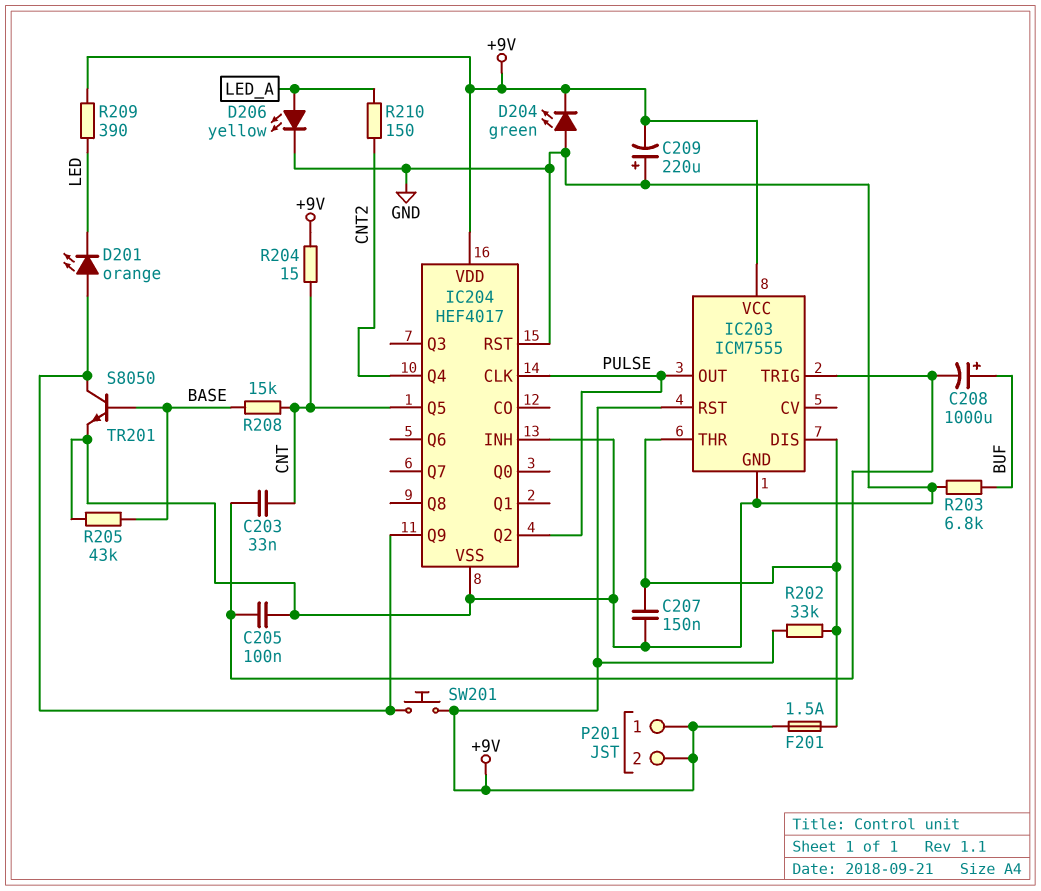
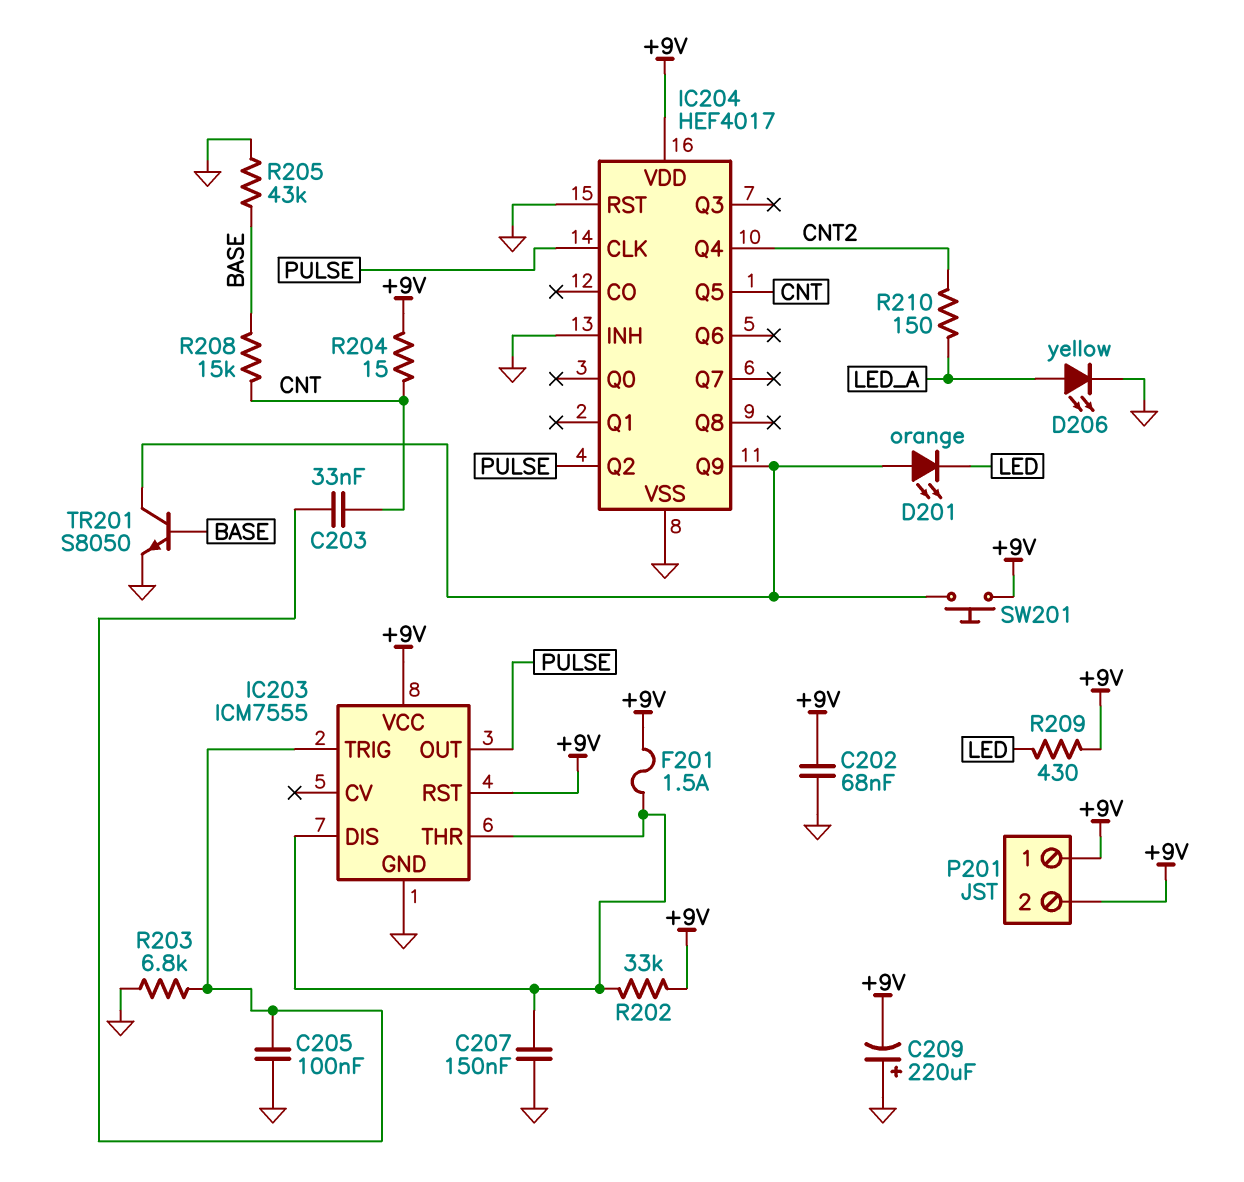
C202: none -> 68nF (+9V, GND)
C208: 1000uF (plus BUF, minus IC203/TRIG) -> none
D204: LED green (A GND, K +9V) -> none
R203: 6.8k (BUF, GND) -> 6.8k (GND, IC203/TRIG)
R209: 390 (+9V, LED) -> 430 (+9V, LED)

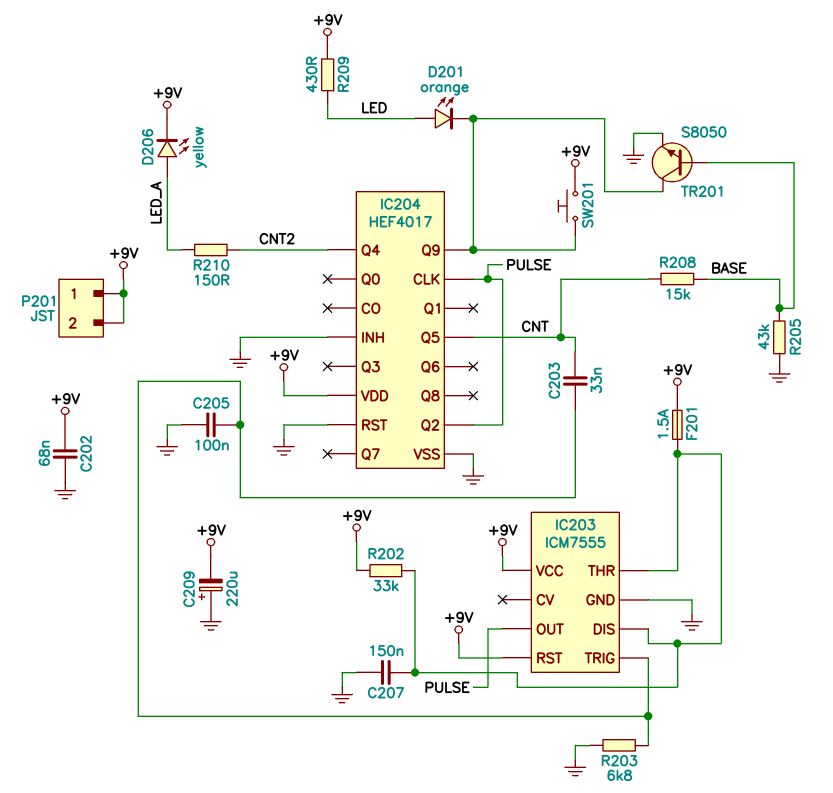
D201: LED orange (A IC204/Q9, K LED) -> LED orange (A LED, K IC204/Q9)
D206: LED yellow (A LED_A, K GND) -> LED yellow (A LED_A, K +9V)
R204: 15 (+9V, CNT) -> none

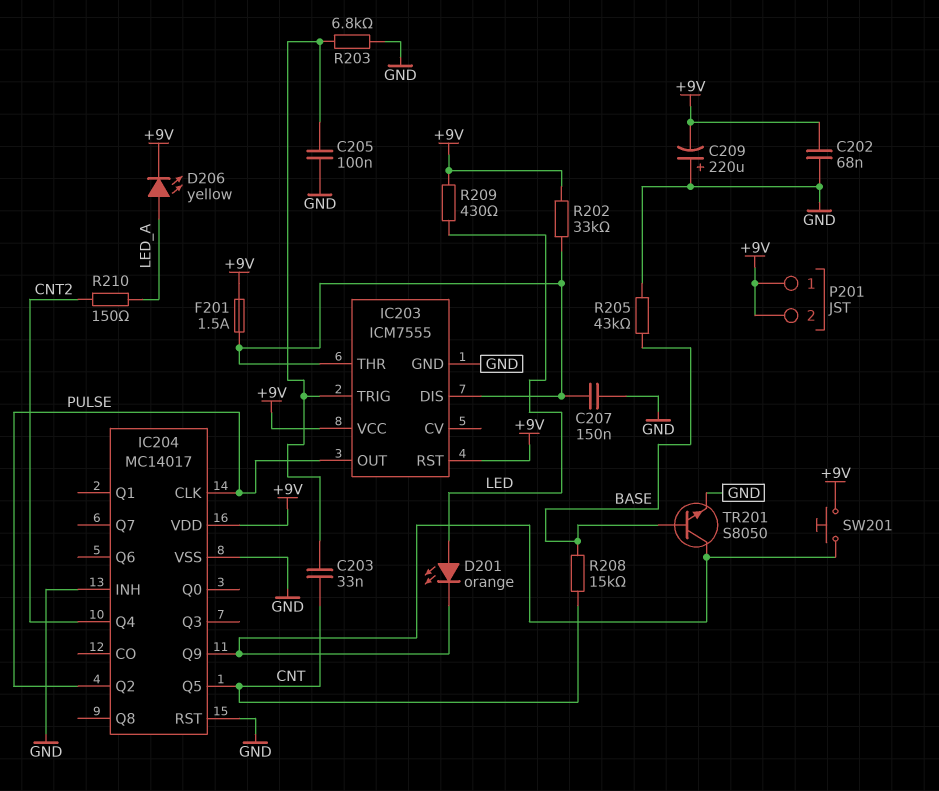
IC204: HEF4017 -> MC14017

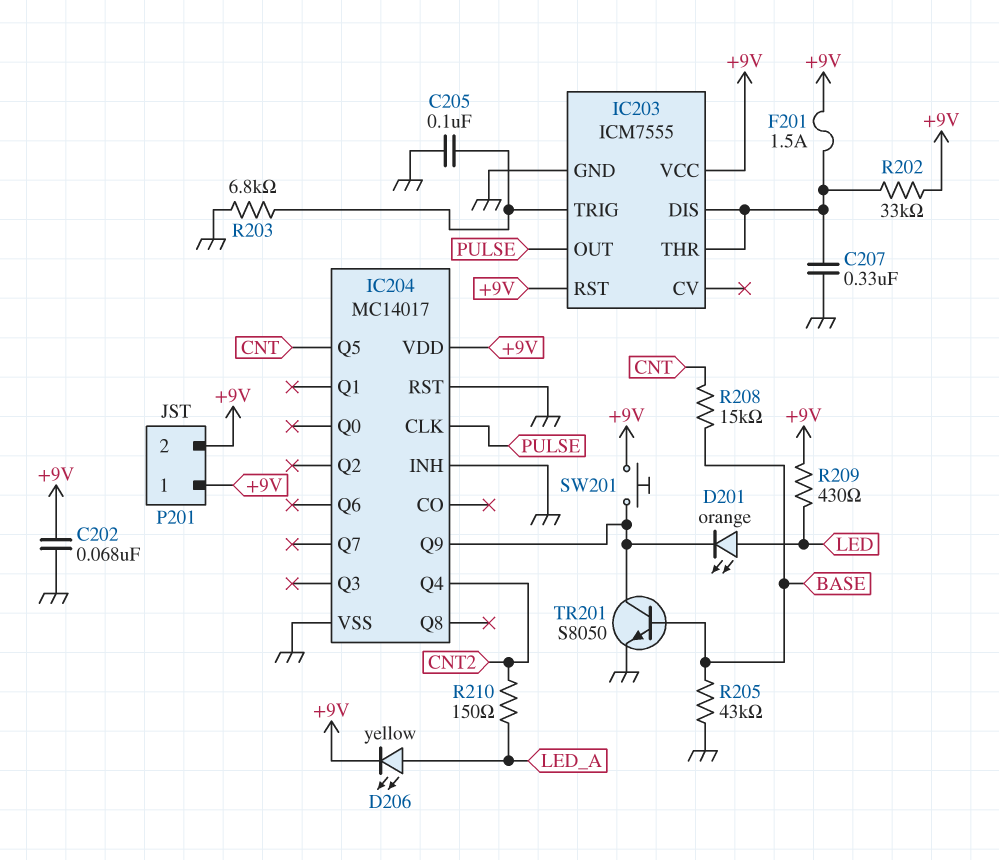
C203: 33nF (CNT, IC203/TRIG) -> none
C207: 150nF (GND, IC203/DIS) -> 330nF (GND, IC203/DIS)
C209: 220uF (plus GND, minus +9V) -> none
IC204 pin Q2: PULSE -> none

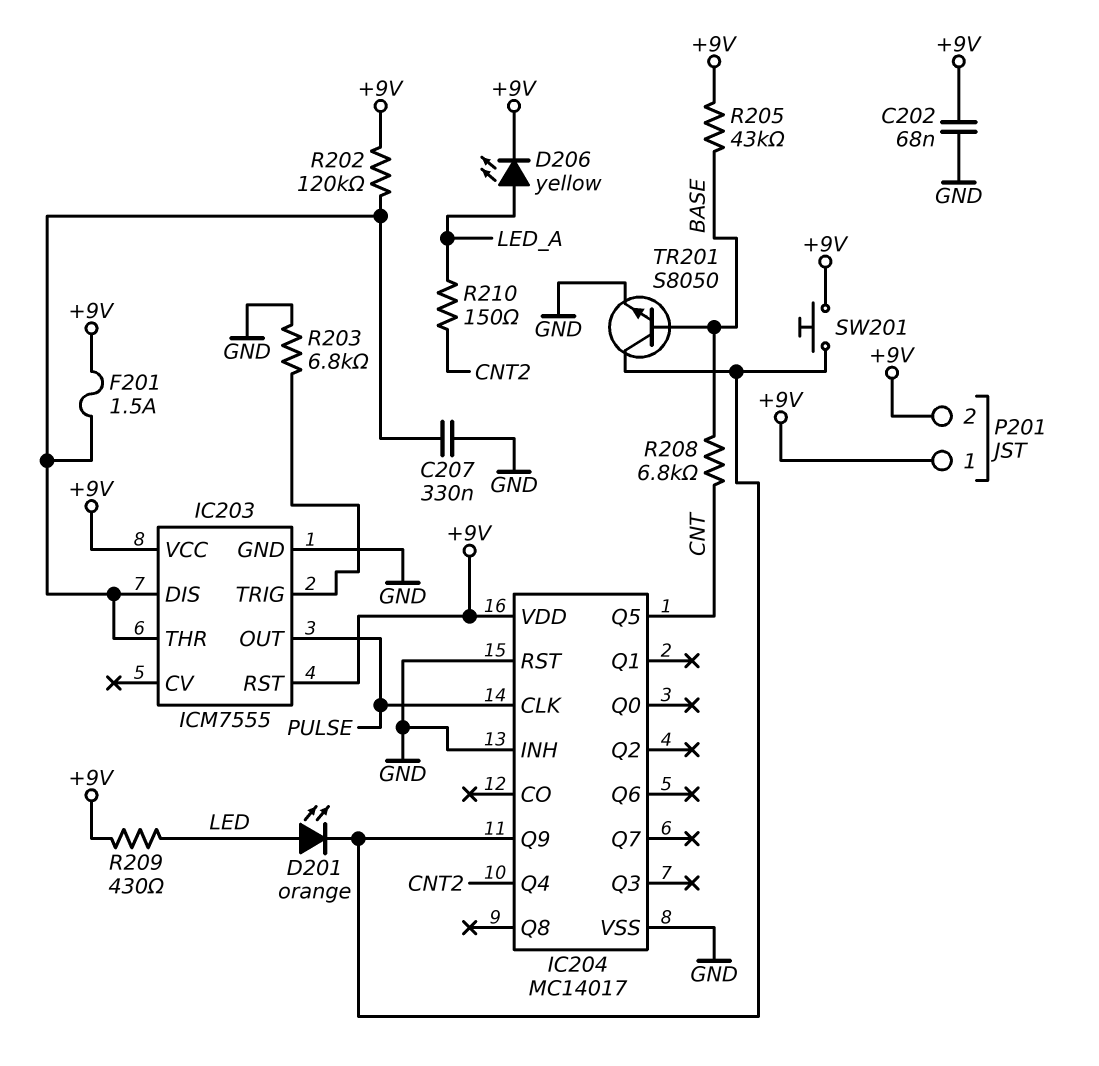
C205: 100nF (GND, IC203/TRIG) -> none
R202: 33k (+9V, IC203/DIS) -> 120k (+9V, IC203/DIS)
R205: 43k (BASE, GND) -> 43k (+9V, BASE)
R208: 15k (BASE, CNT) -> 6.8k (BASE, CNT)

